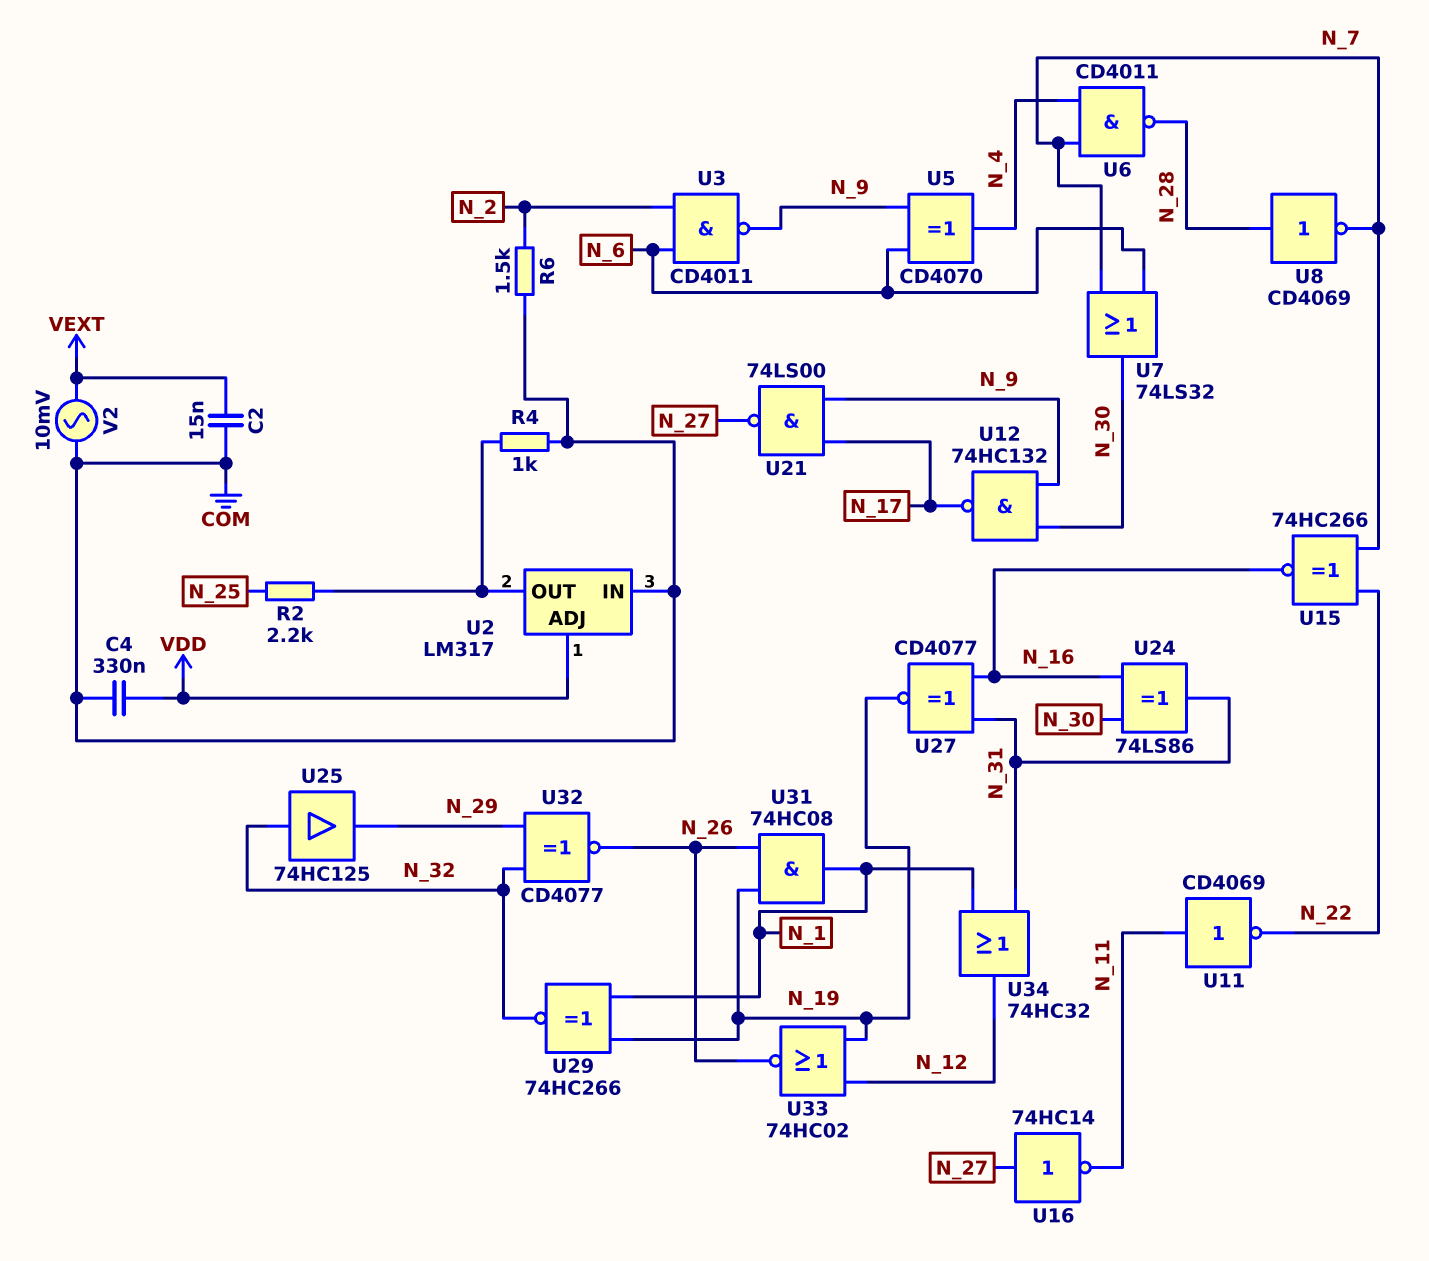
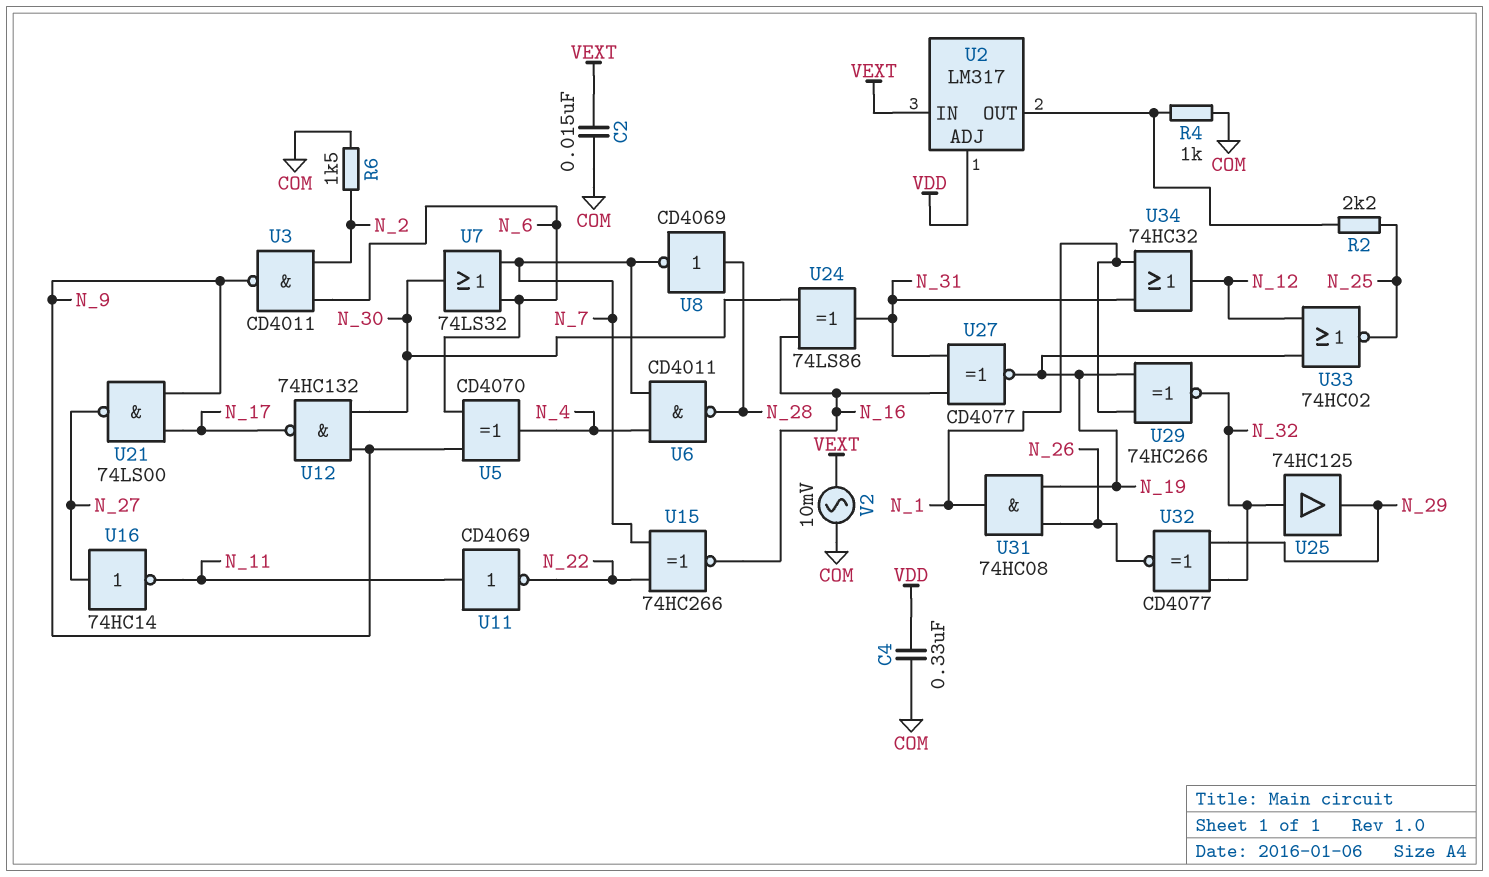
U2 pin IN: COM -> VEXT
U33: NOR 74HC02 (in N_12, in N_19, out N_26) -> NOR 74HC02 (in N_12, in N_19, out N_25)

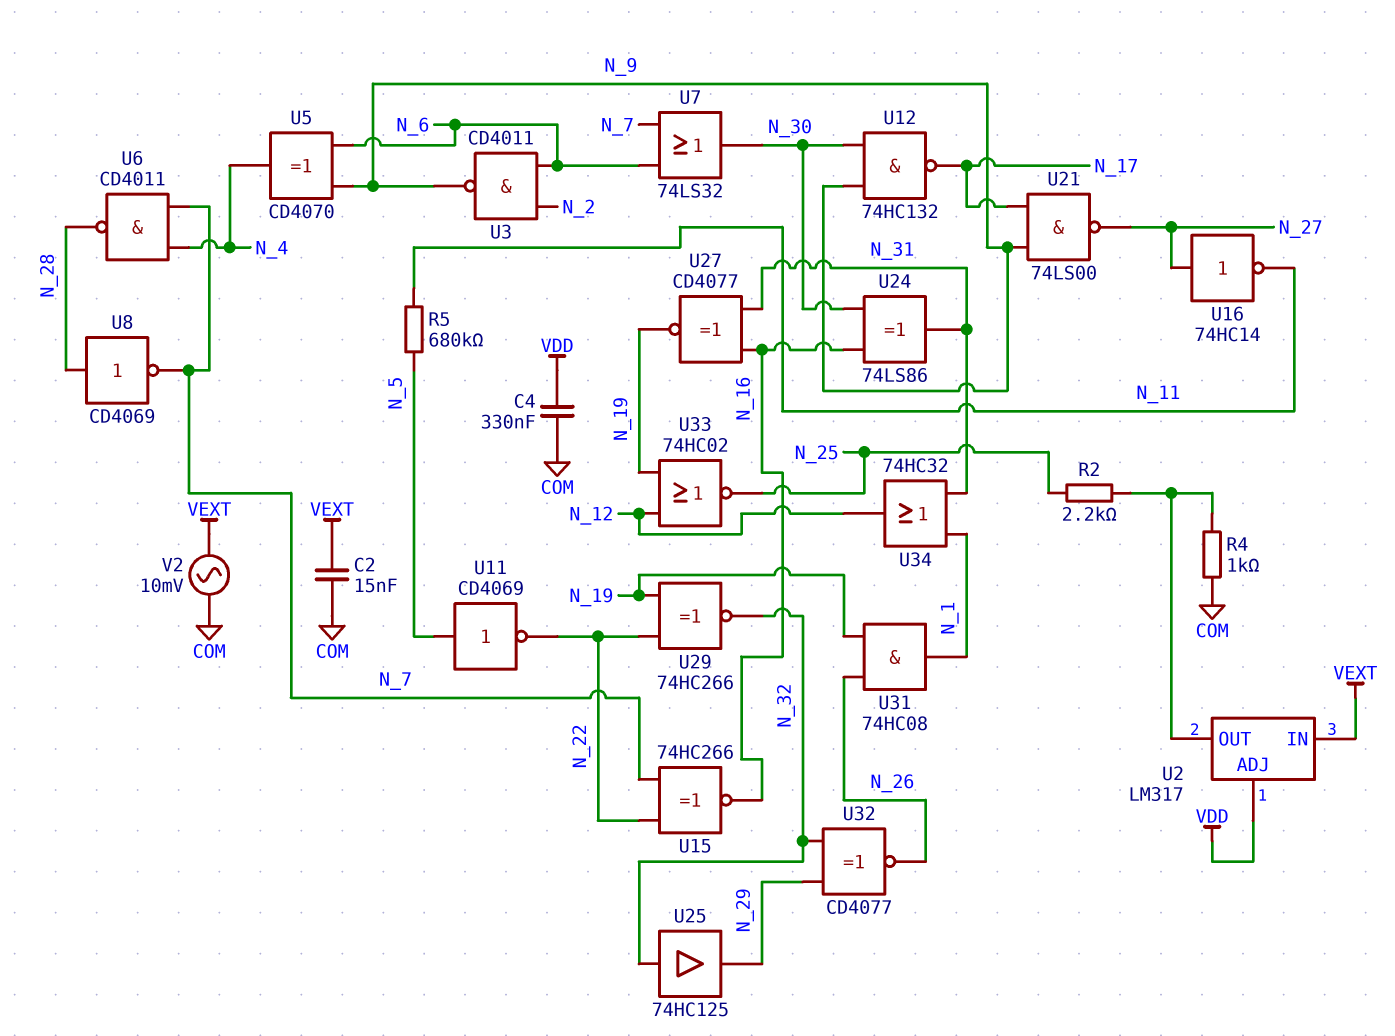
R5: none -> 680k (N_5, N_11)
R6: 1.5k (COM, N_2) -> none
U11: NOT CD4069 (in N_11, out N_22) -> NOT CD4069 (in N_5, out N_22)
U29: XNOR 74HC266 (in N_1, in N_19, out N_32) -> XNOR 74HC266 (in N_19, in N_22, out N_32)

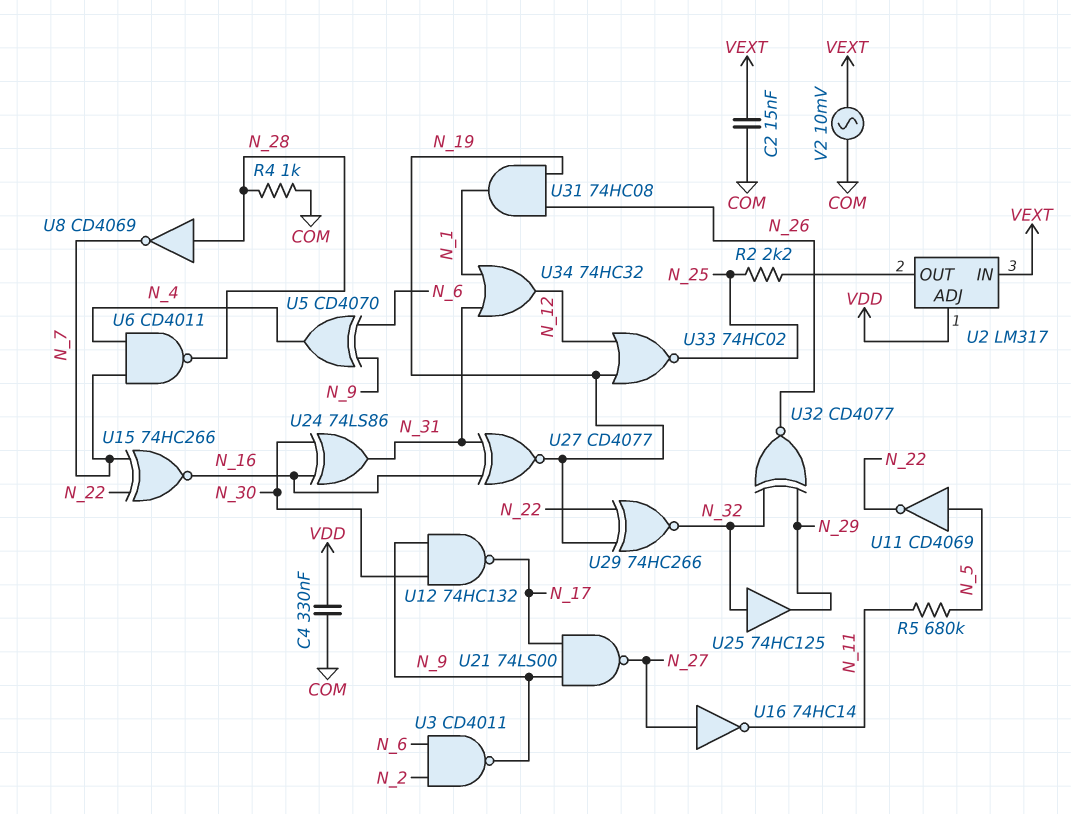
R4: 1k (COM, U2/OUT) -> 1k (COM, N_28)
U7: OR 74LS32 (in N_6, in N_7, out N_30) -> none

